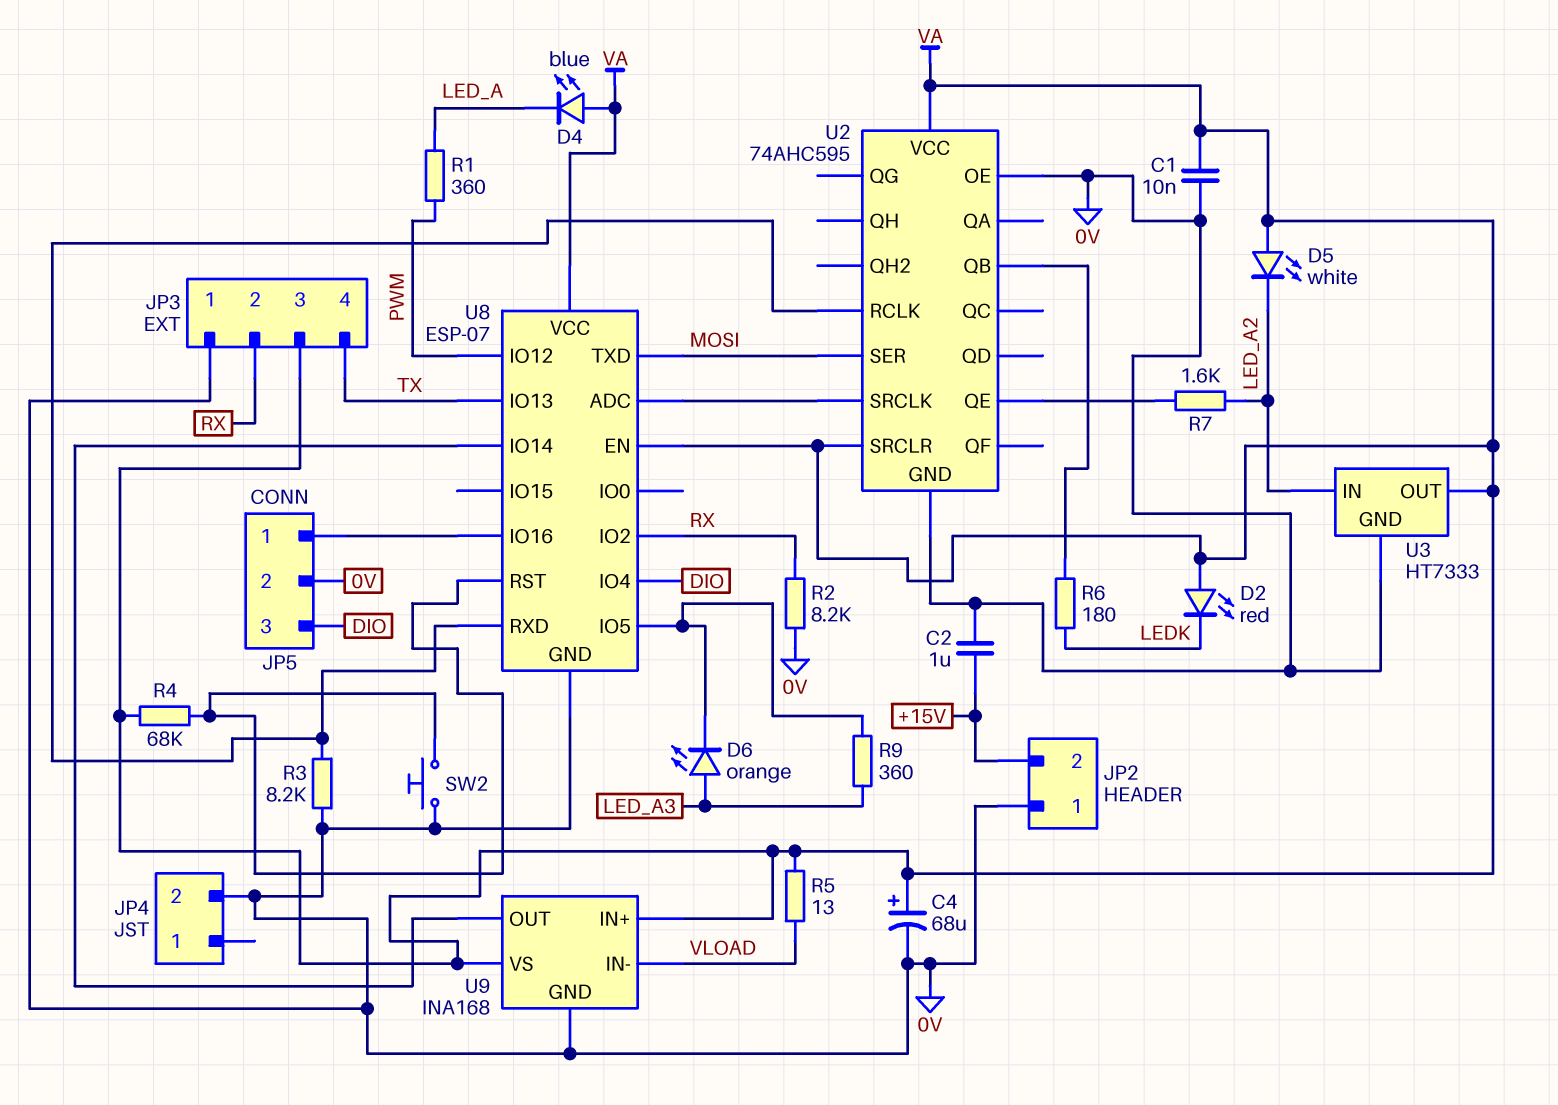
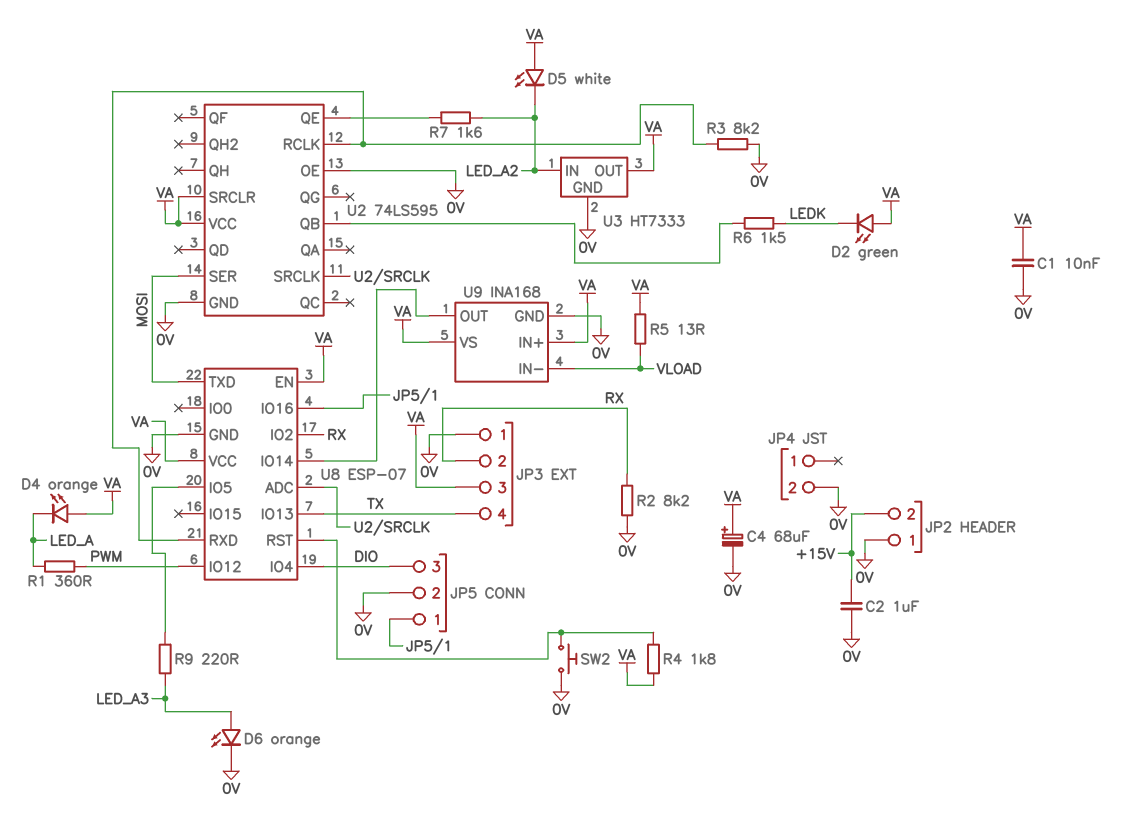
D2: LED red (A VA, K LEDK) -> LED green (A VA, K LEDK)
D4: LED blue (A VA, K LED_A) -> LED orange (A VA, K LED_A)
D6: LED orange (A LED_A3, K U8/IO5) -> LED orange (A LED_A3, K 0V)
R4: 68k (U8/RST, VA) -> 1.8k (U8/RST, VA)
R6: 180 (LEDK, U2/QB) -> 1.5k (LEDK, U2/QB)
R9: 360 (LED_A3, U8/IO5) -> 220 (LED_A3, U8/IO5)
U2: 74AHC595 -> 74LS595

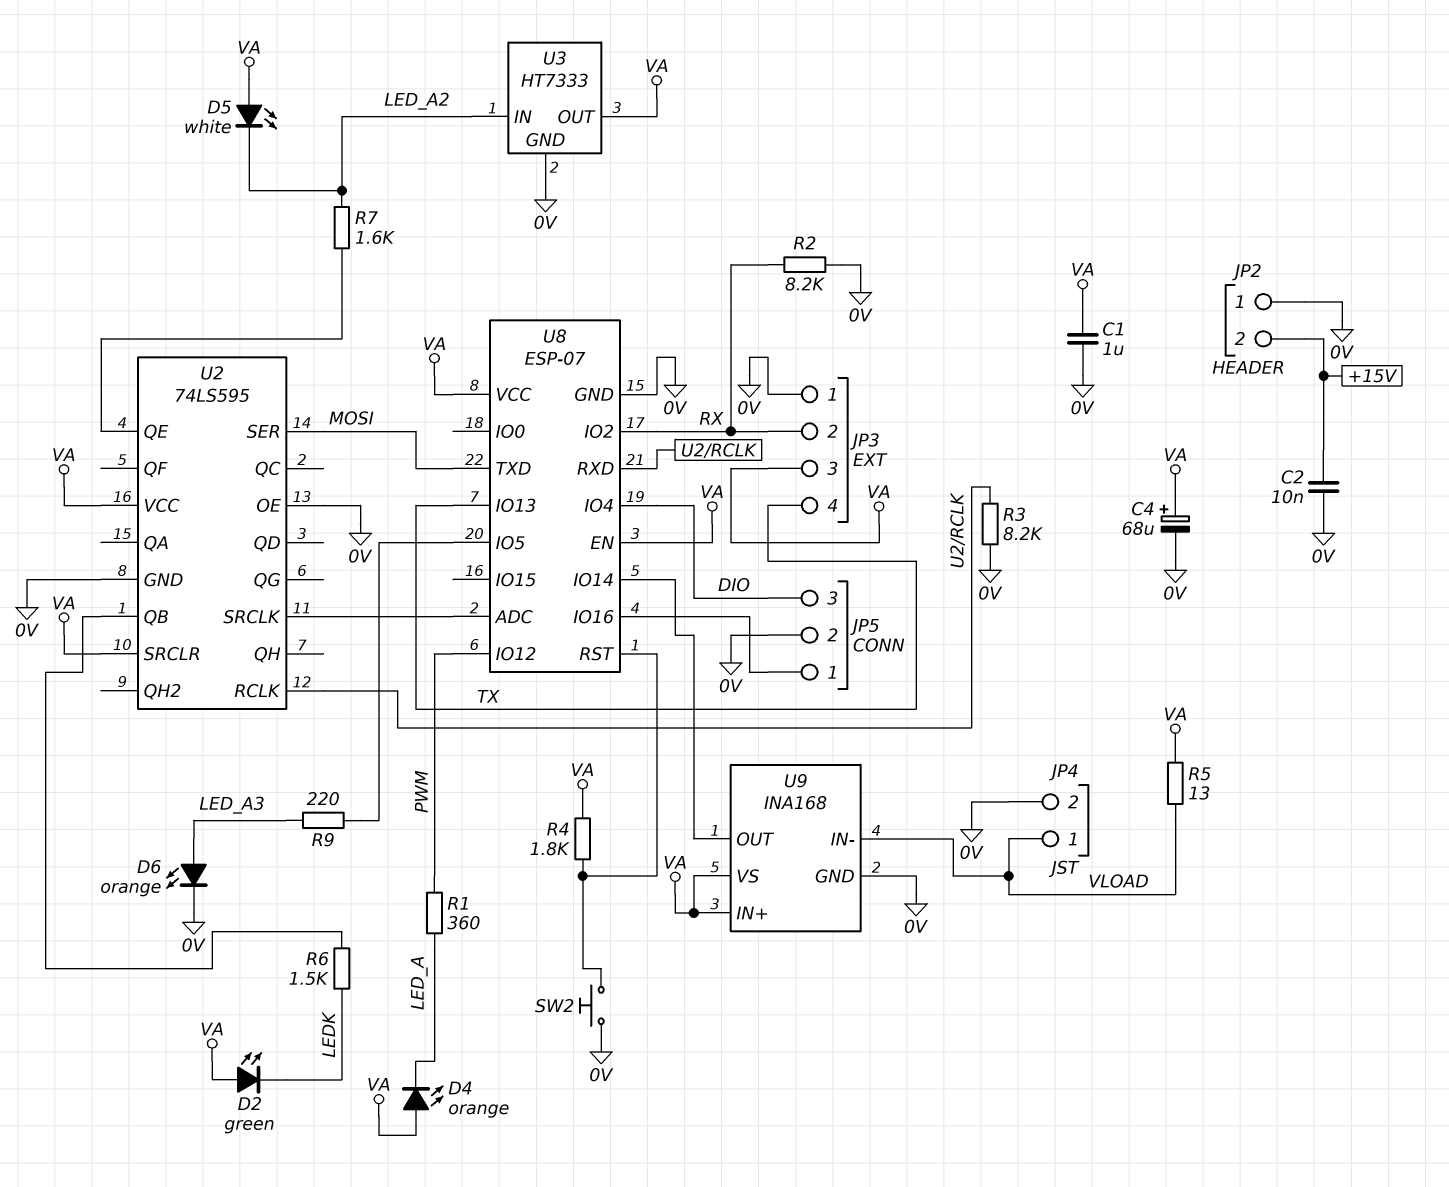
C1: 10nF (0V, VA) -> 1uF (0V, VA)
C2: 1uF (+15V, 0V) -> 10nF (+15V, 0V)
JP4 pin 1: none -> VLOAD

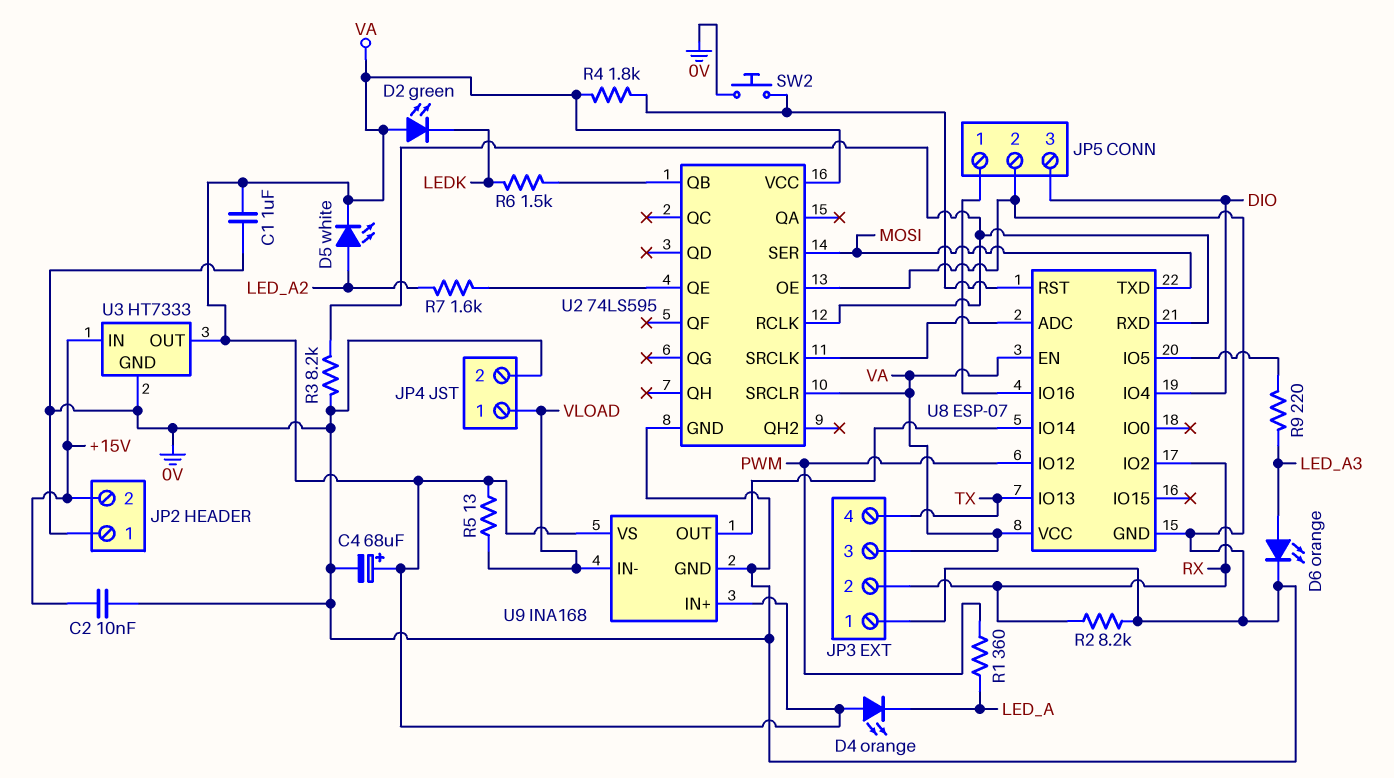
D5: LED white (A VA, K LED_A2) -> LED white (A LED_A2, K VA)
U3 pin IN: LED_A2 -> +15V

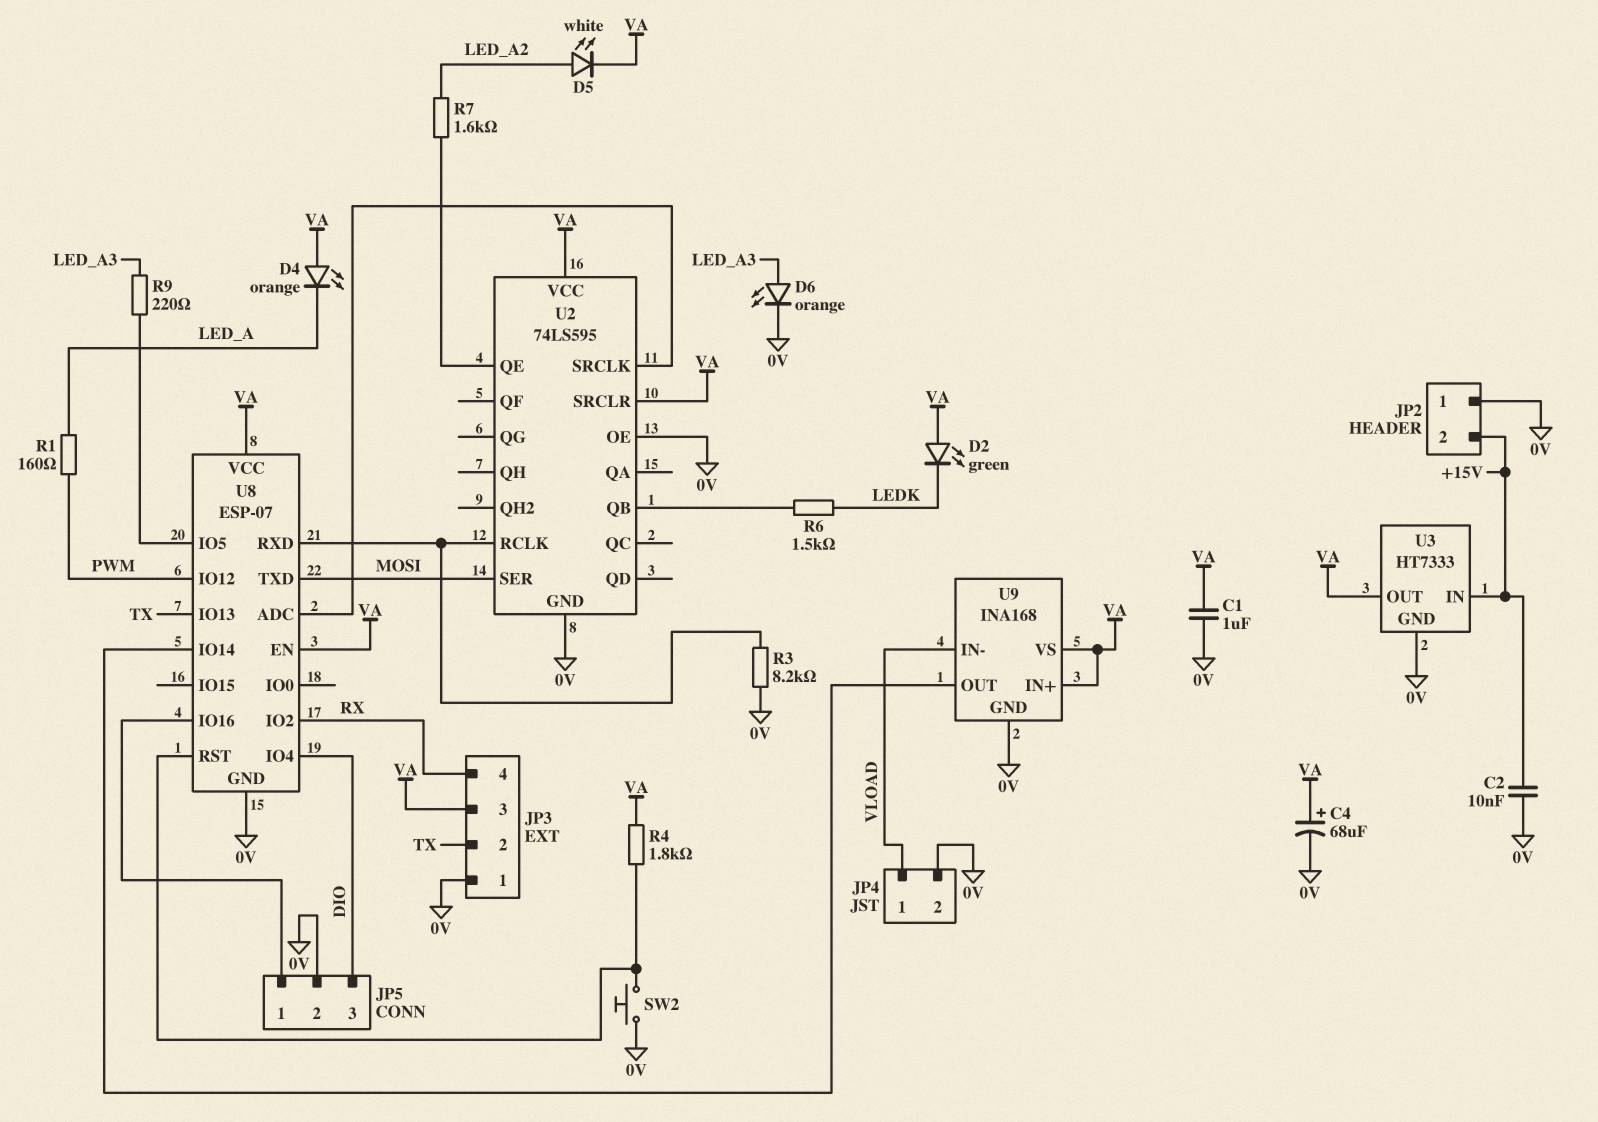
JP3 pin 2: RX -> TX
JP3 pin 4: TX -> RX
R1: 360 (LED_A, PWM) -> 160 (LED_A, PWM)
R2: 8.2k (0V, RX) -> none
R5: 13 (VA, VLOAD) -> none

